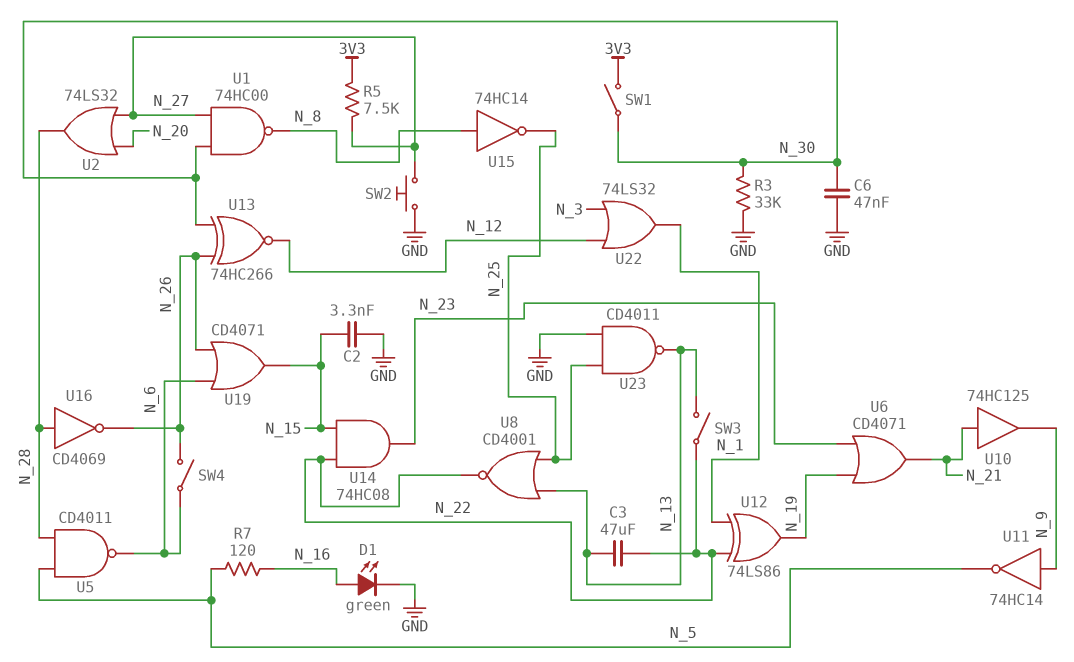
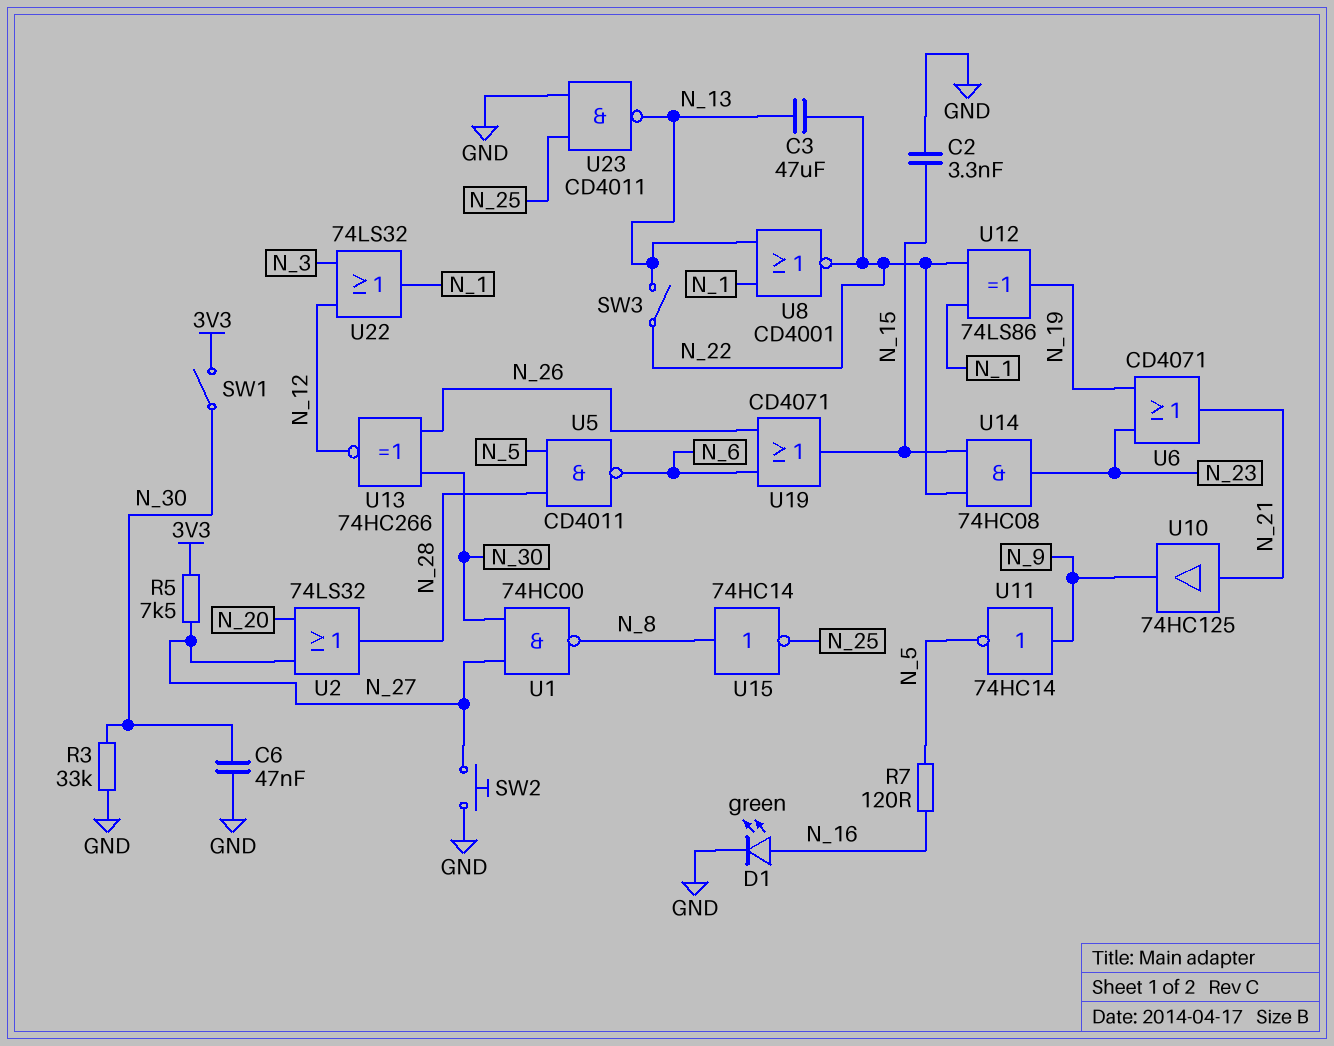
SW4: switch (N_6, N_26) -> none
U8: NOR CD4001 (in N_13, in N_25, out N_22) -> NOR CD4001 (in N_1, in N_13, out N_22)
U16: NOT CD4069 (in N_28, out N_26) -> none

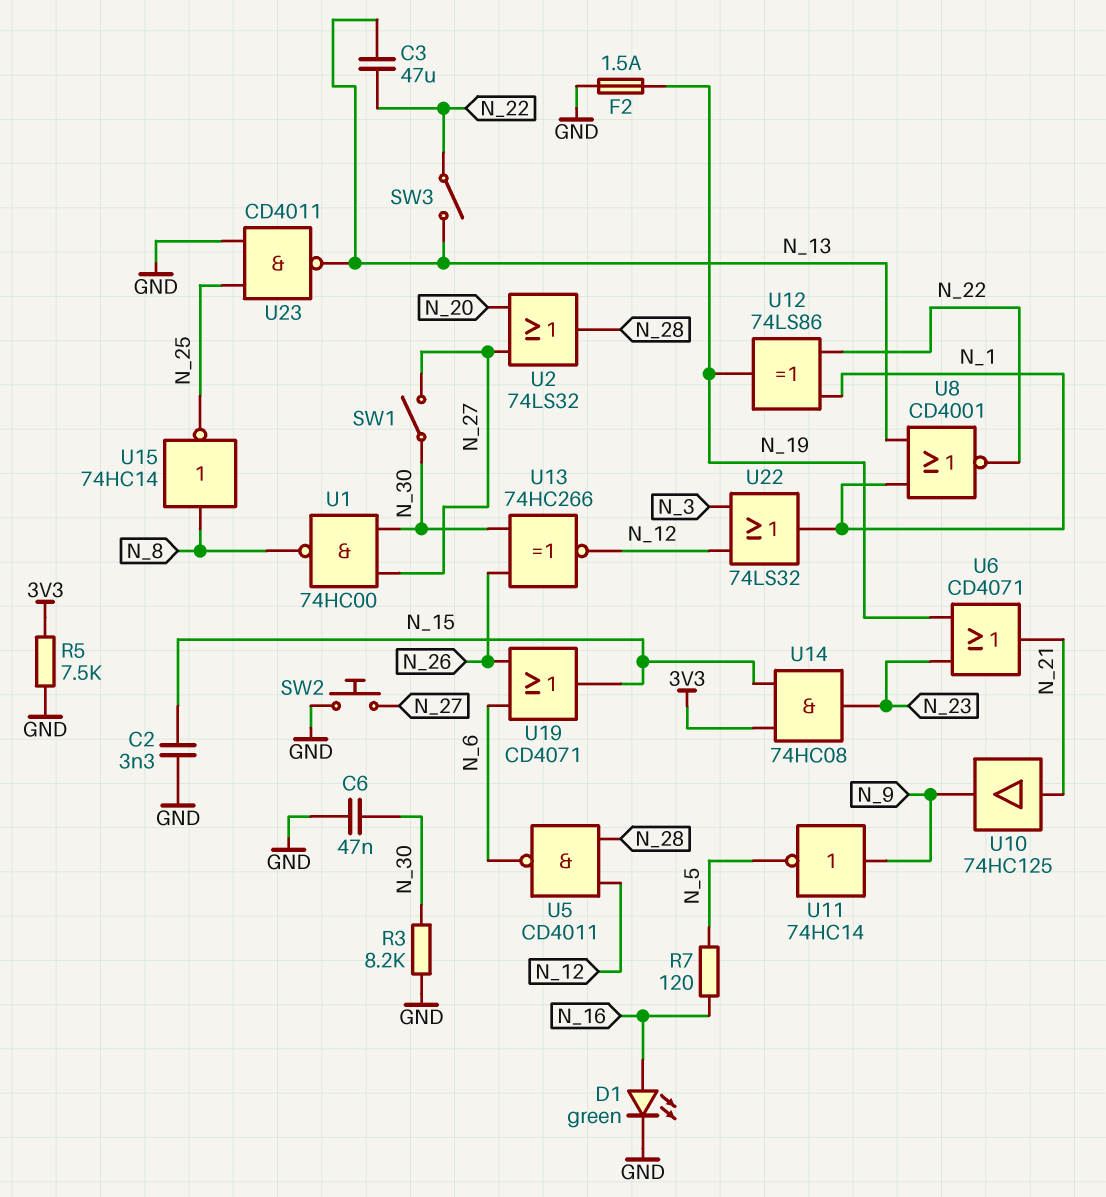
F2: none -> 1.5A (GND, N_19)
R3: 33k (GND, N_30) -> 8.2k (GND, N_30)
R5: 7.5k (3V3, N_27) -> 7.5k (3V3, GND)
SW1: switch (3V3, N_30) -> switch (N_27, N_30)
U5: NAND CD4011 (in N_5, in N_28, out N_6) -> NAND CD4011 (in N_12, in N_28, out N_6)
U14: AND 74HC08 (in N_15, in N_22, out N_23) -> AND 74HC08 (in 3V3, in N_15, out N_23)

